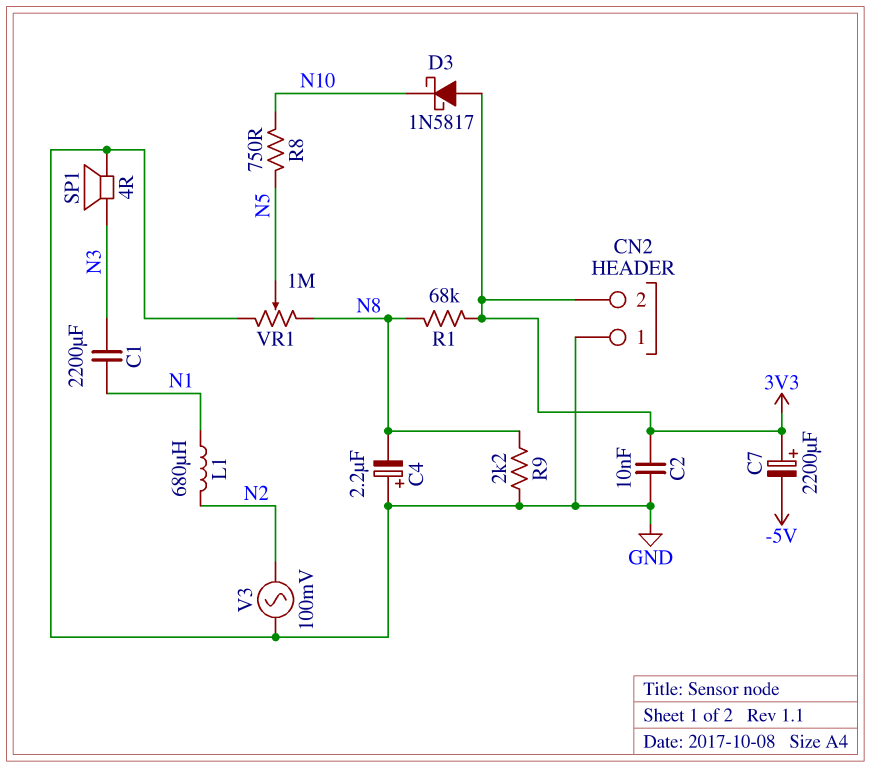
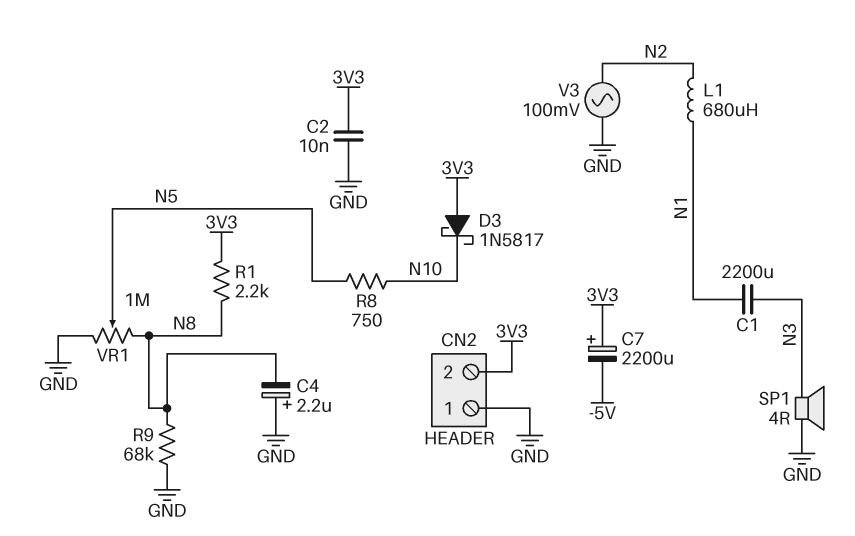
R1: 68k (3V3, N8) -> 2.2k (3V3, N8)
R9: 2.2k (GND, N8) -> 68k (GND, N8)

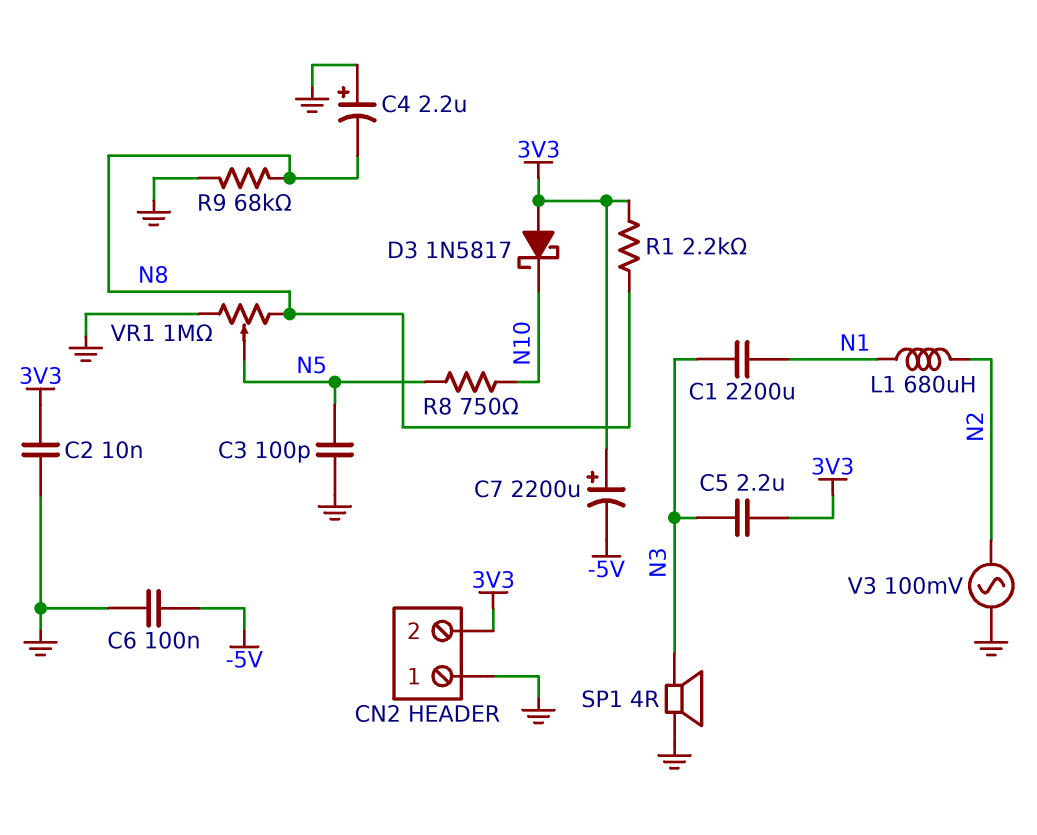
C3: none -> 100pF (GND, N5)
C5: none -> 2.2uF (3V3, N3)
C6: none -> 100nF (-5V, GND)

